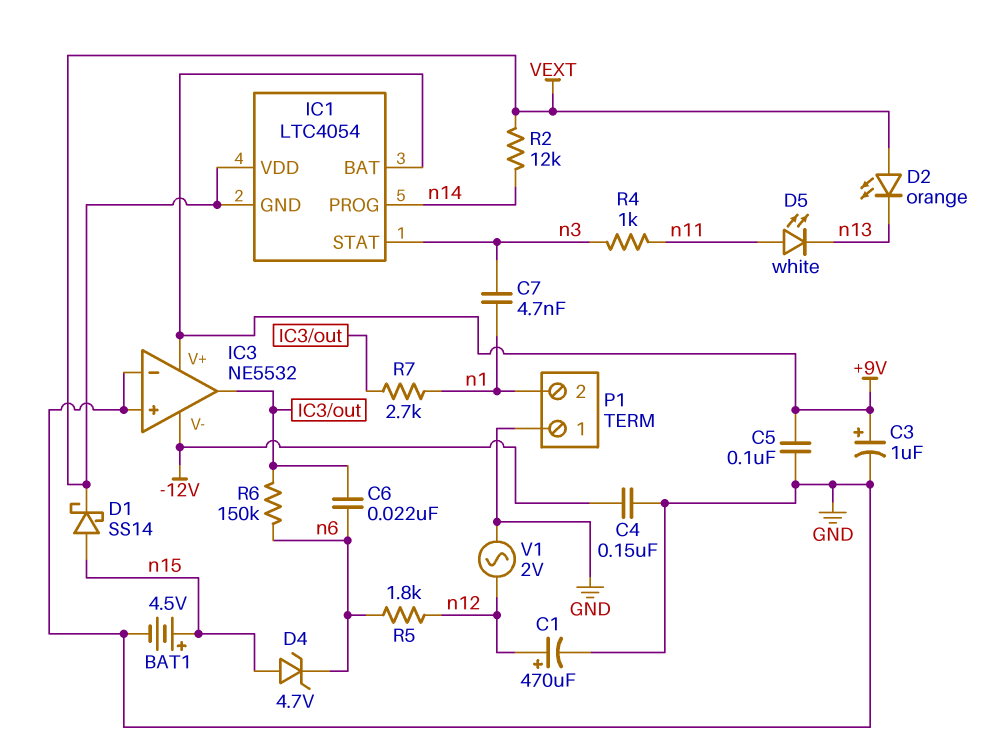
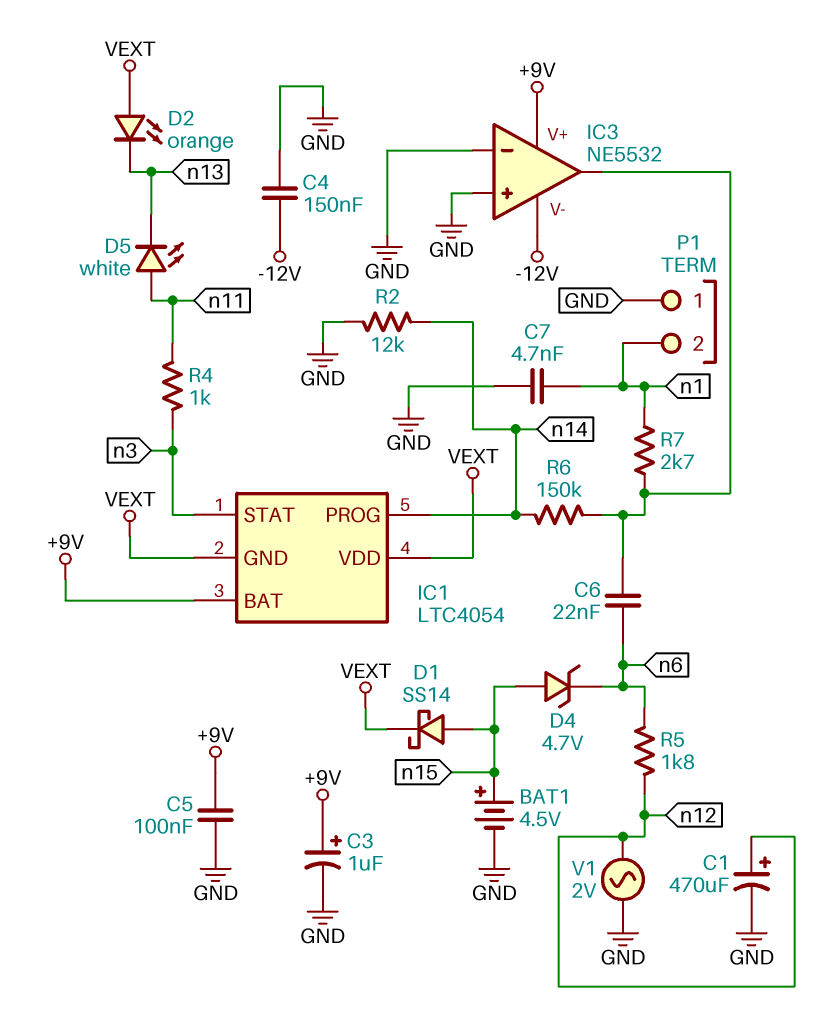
C7: 4.7nF (n1, n3) -> 4.7nF (GND, n1)
R2: 12k (VEXT, n14) -> 12k (GND, n14)
R6: 150k (IC3/out, n6) -> 150k (IC3/out, n14)

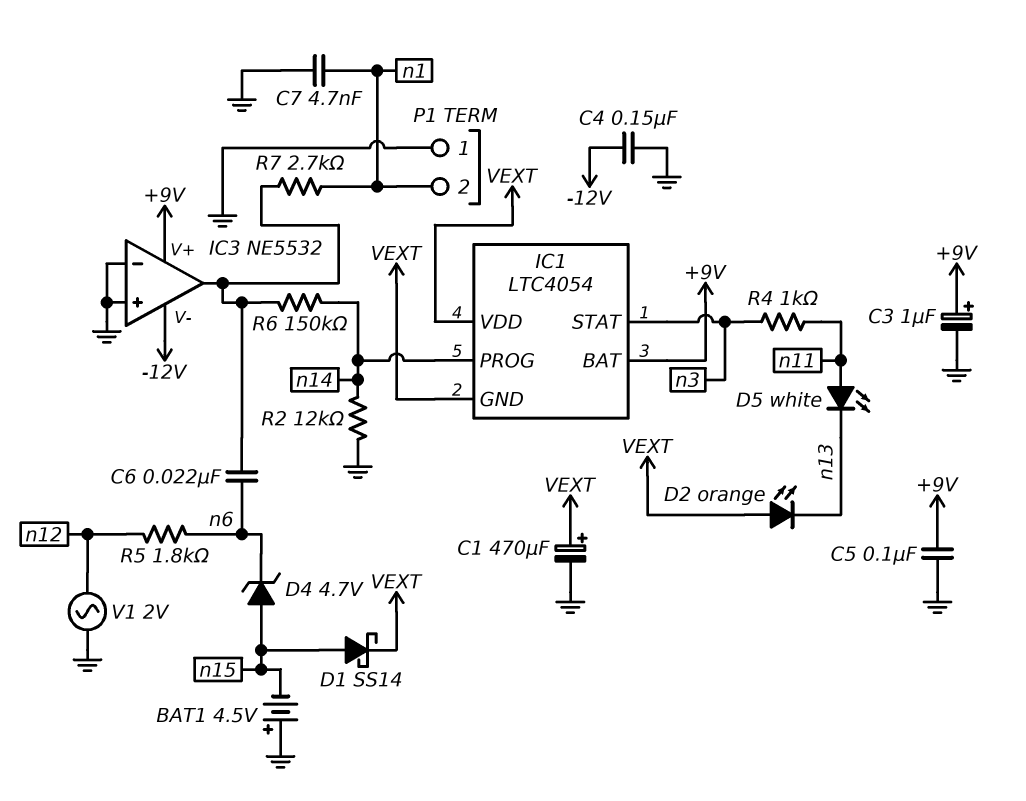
BAT1: 4.5V (plus n15, minus GND) -> 4.5V (plus GND, minus n15)
C1: 470uF (plus n12, minus GND) -> 470uF (plus VEXT, minus GND)

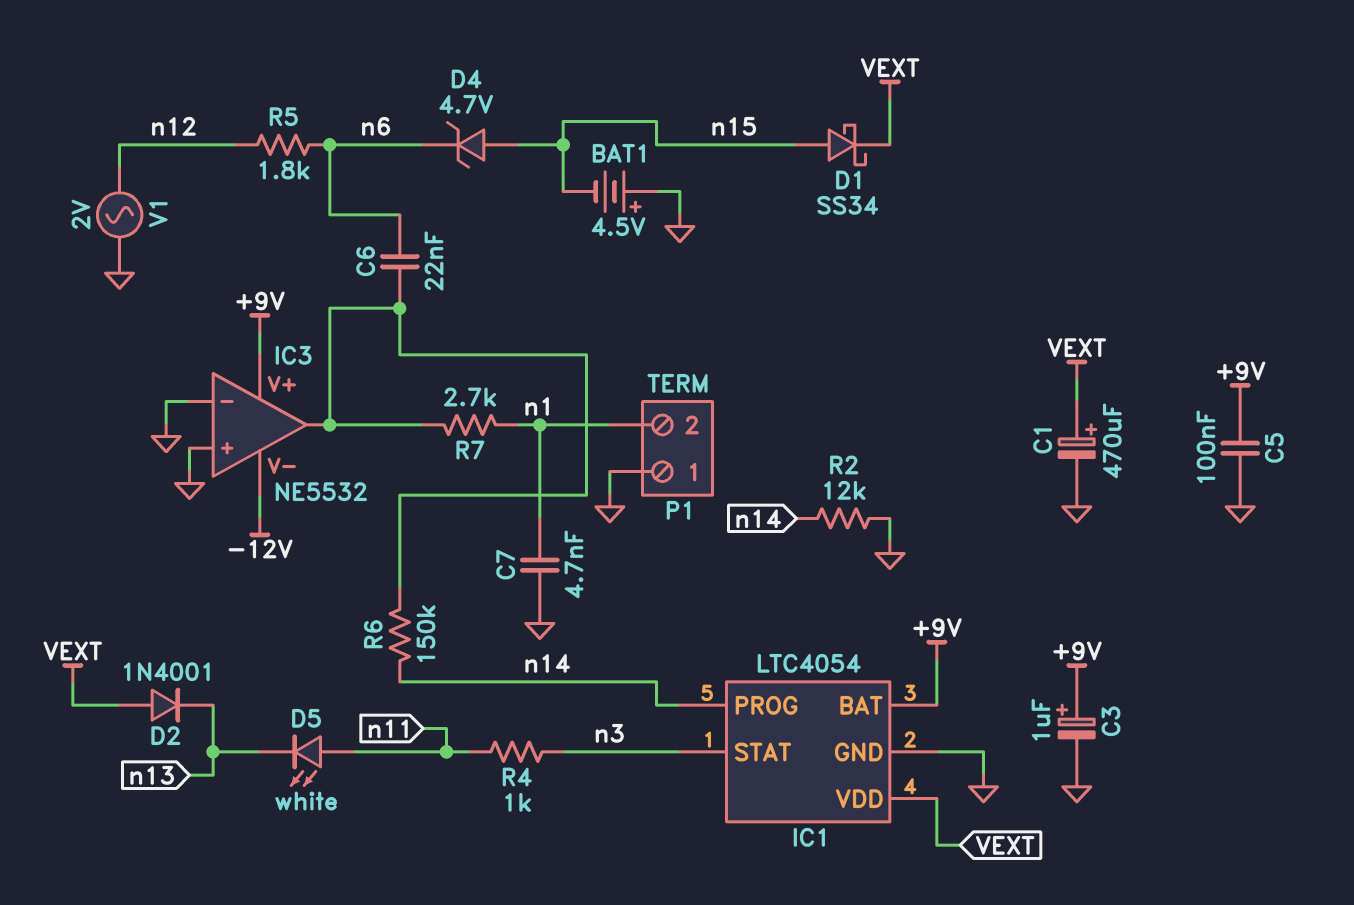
C4: 150nF (-12V, GND) -> none
D1: schottky SS14 (A n15, K VEXT) -> schottky SS34 (A n15, K VEXT)
D2: LED orange (A VEXT, K n13) -> diode 1N4001 (A VEXT, K n13)
IC1 pin GND: VEXT -> GND

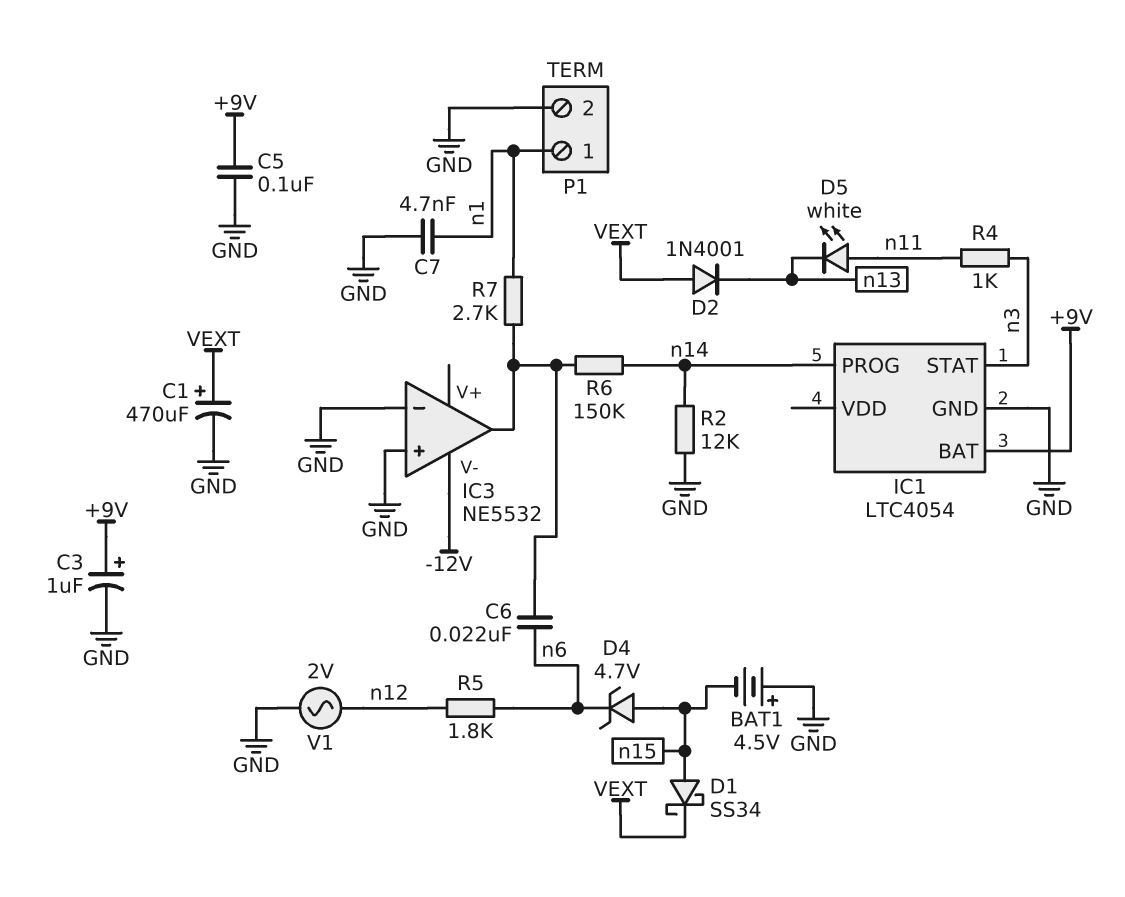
IC1 pin VDD: VEXT -> none
IC3 pin V+: +9V -> none
P1 pin 1: GND -> n1
P1 pin 2: n1 -> GND

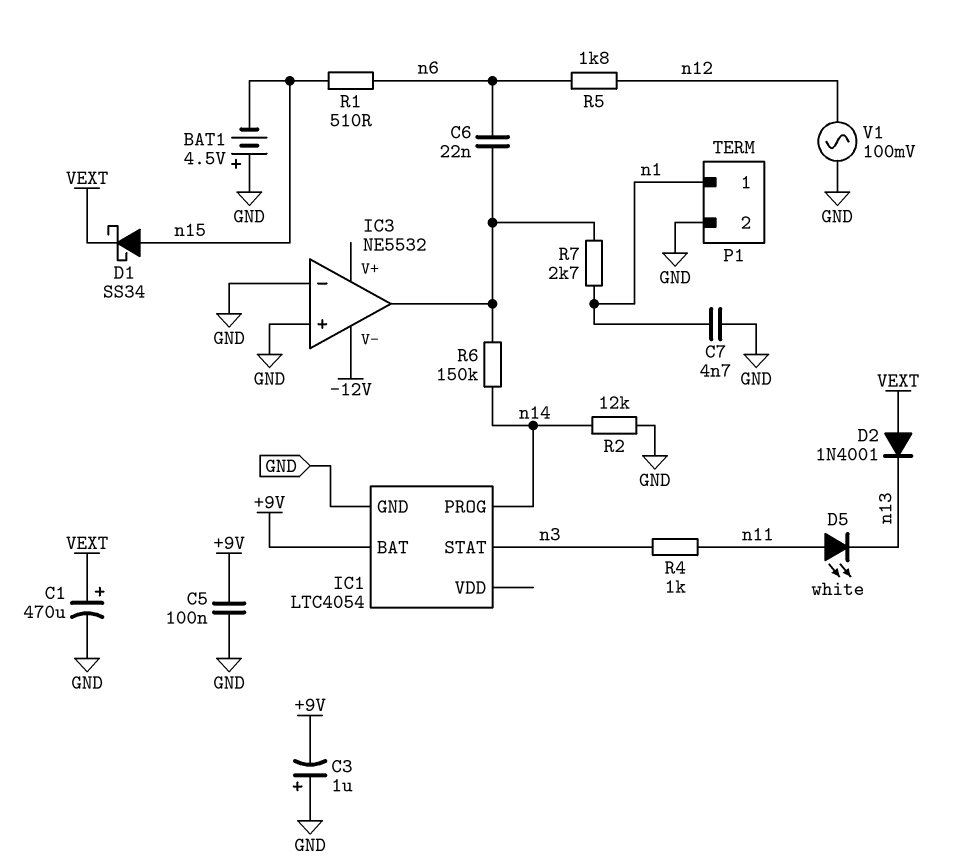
C3: 1uF (plus +9V, minus GND) -> 1uF (plus GND, minus +9V)
D4: zener 4.7V (A n15, K n6) -> none
R1: none -> 510 (n6, n15)
V1: AC 2V (GND, n12) -> AC 100mV (GND, n12)

